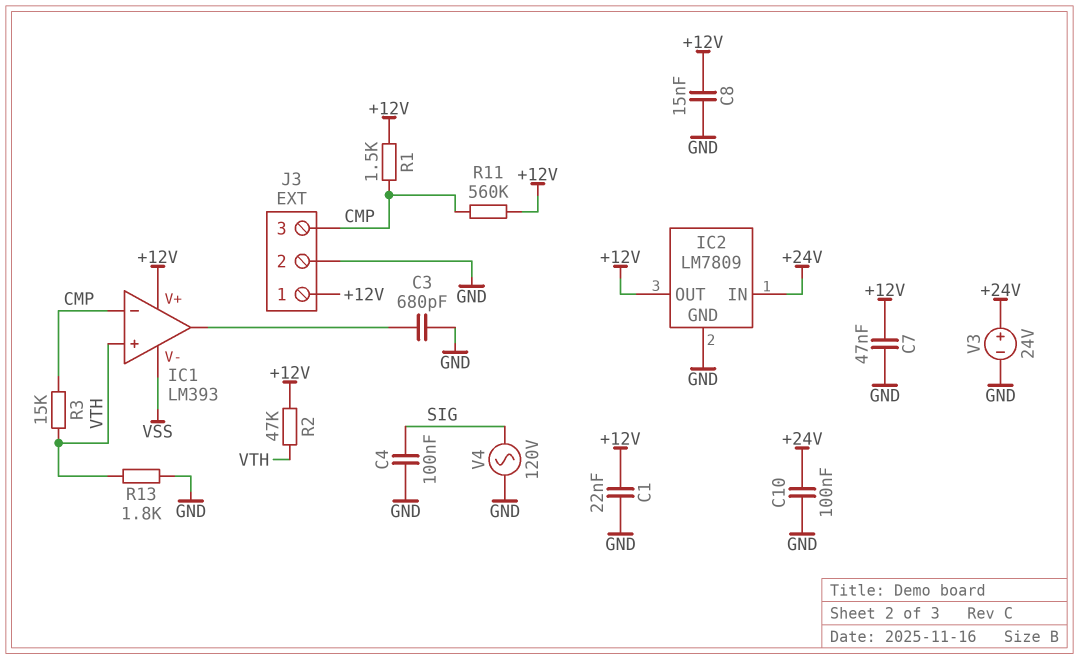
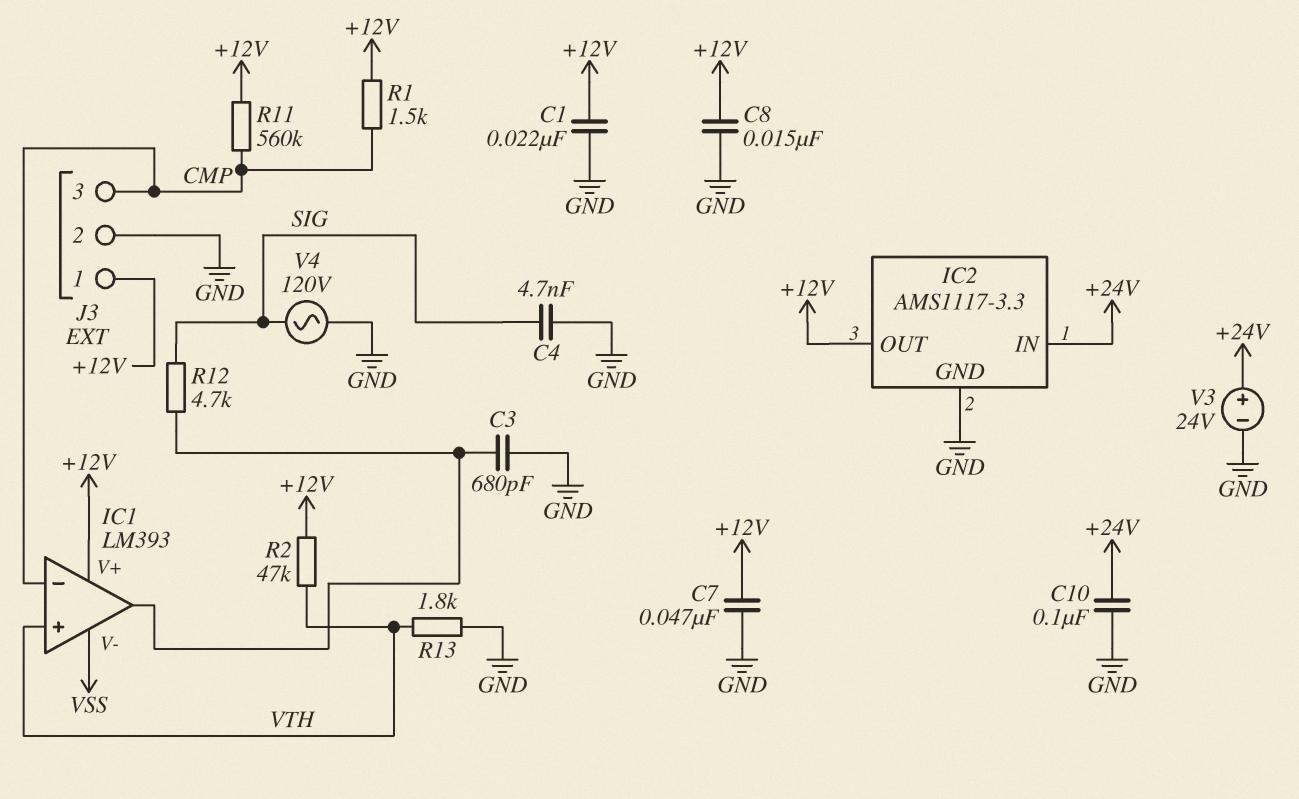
C4: 100nF (GND, SIG) -> 4.7nF (GND, SIG)
IC2: LM7809 -> AMS1117-3.3
R3: 15k (CMP, VTH) -> none
R12: none -> 4.7k (IC1/out, SIG)

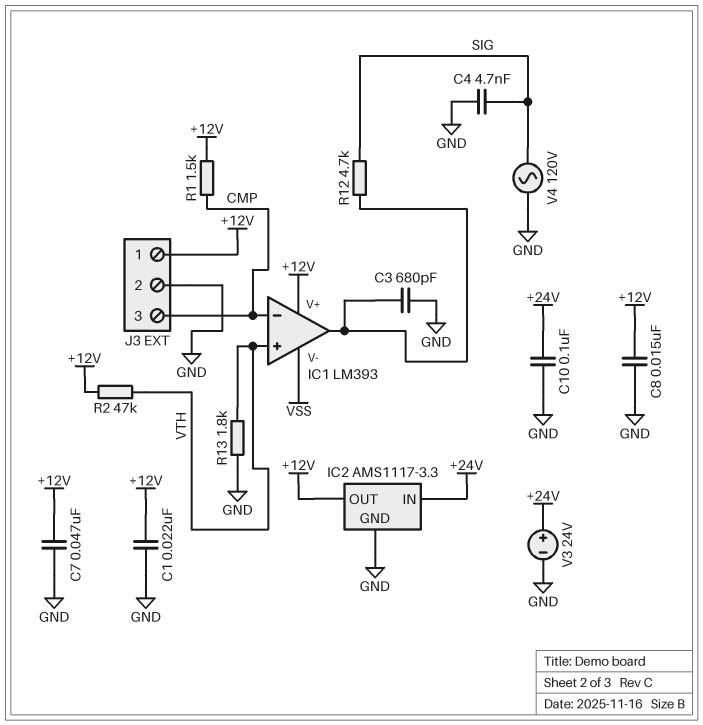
R11: 560k (+12V, CMP) -> none

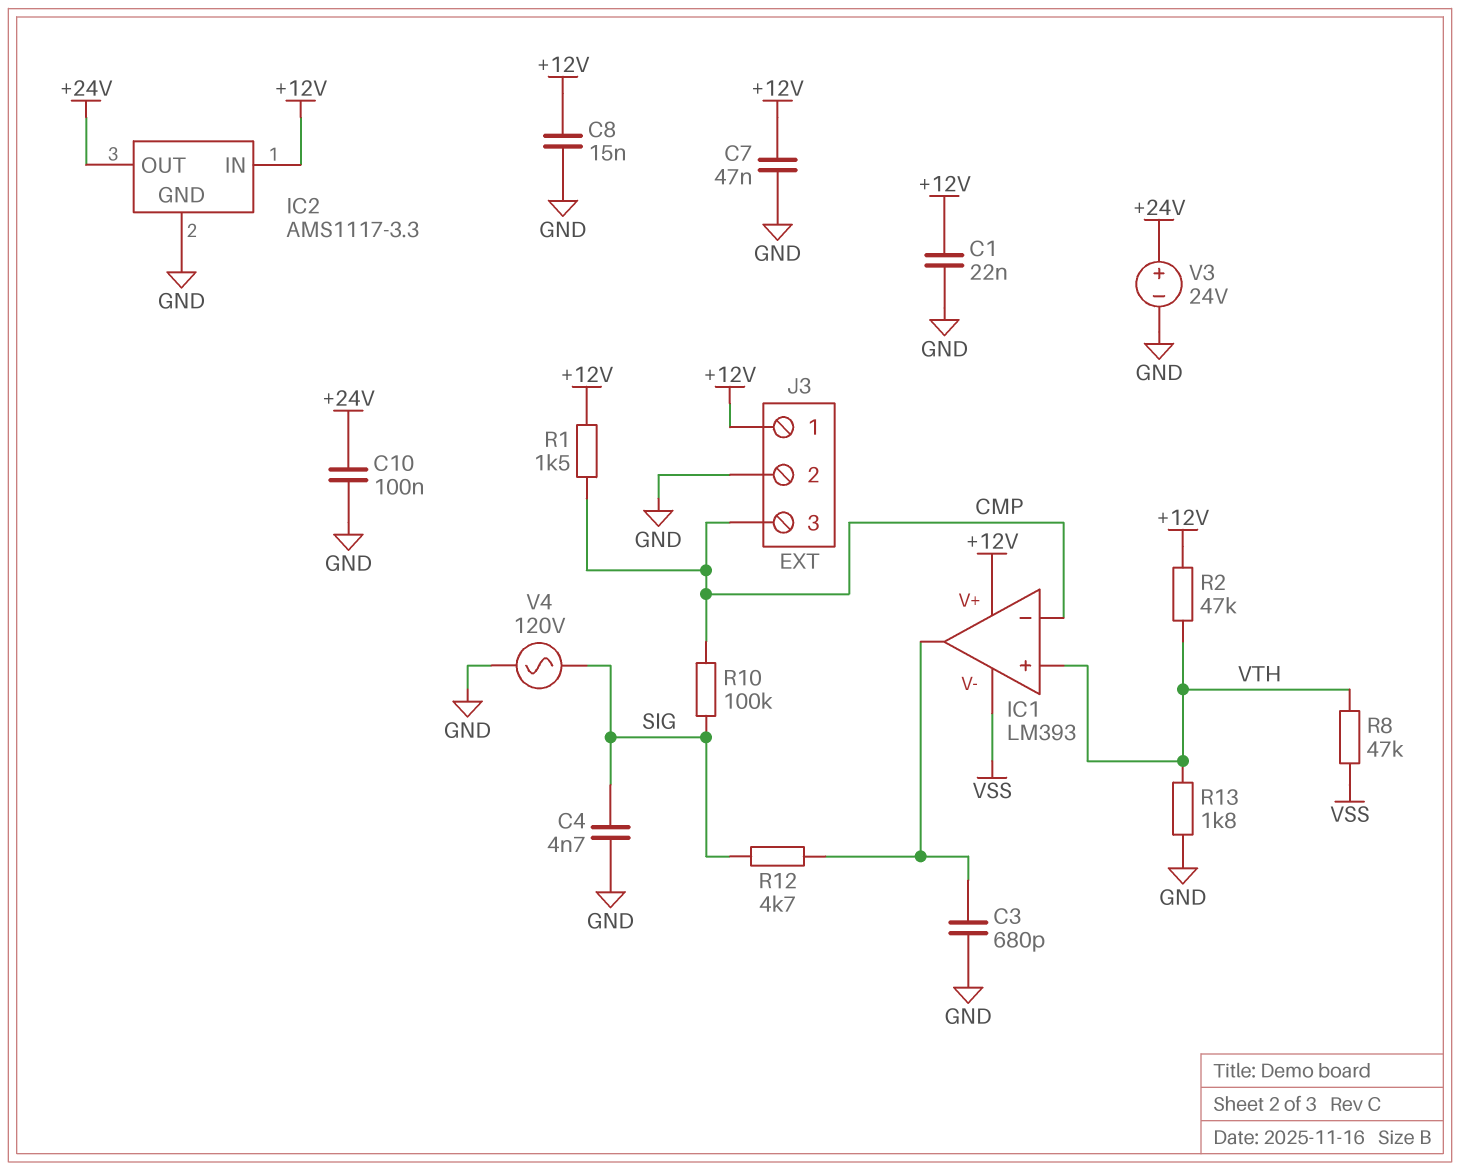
IC2 pin IN: +24V -> +12V
IC2 pin OUT: +12V -> +24V
R8: none -> 47k (VSS, VTH)
R10: none -> 100k (CMP, SIG)

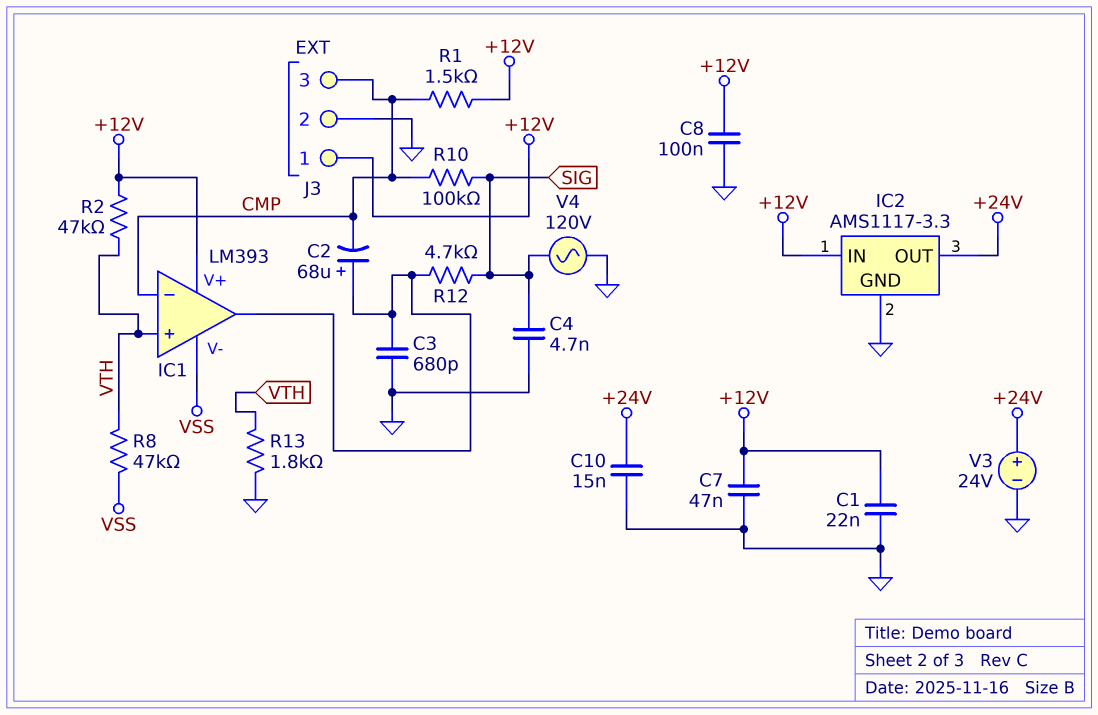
C2: none -> 68uF (plus IC1/out, minus CMP)
C8: 15nF (+12V, GND) -> 100nF (+12V, GND)
C10: 100nF (+24V, GND) -> 15nF (+24V, GND)

